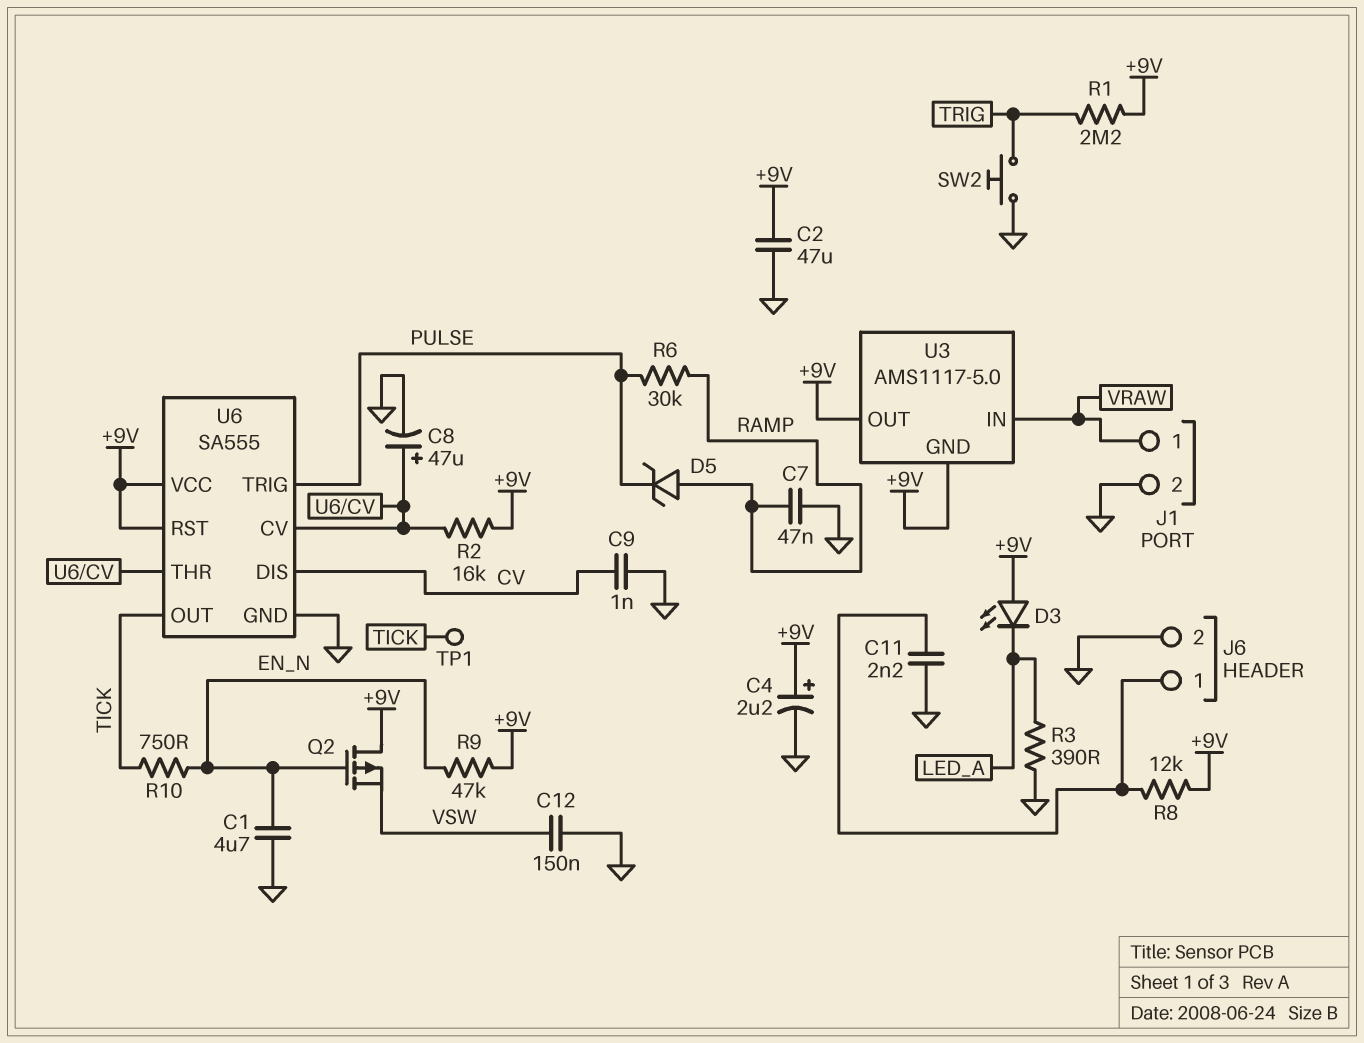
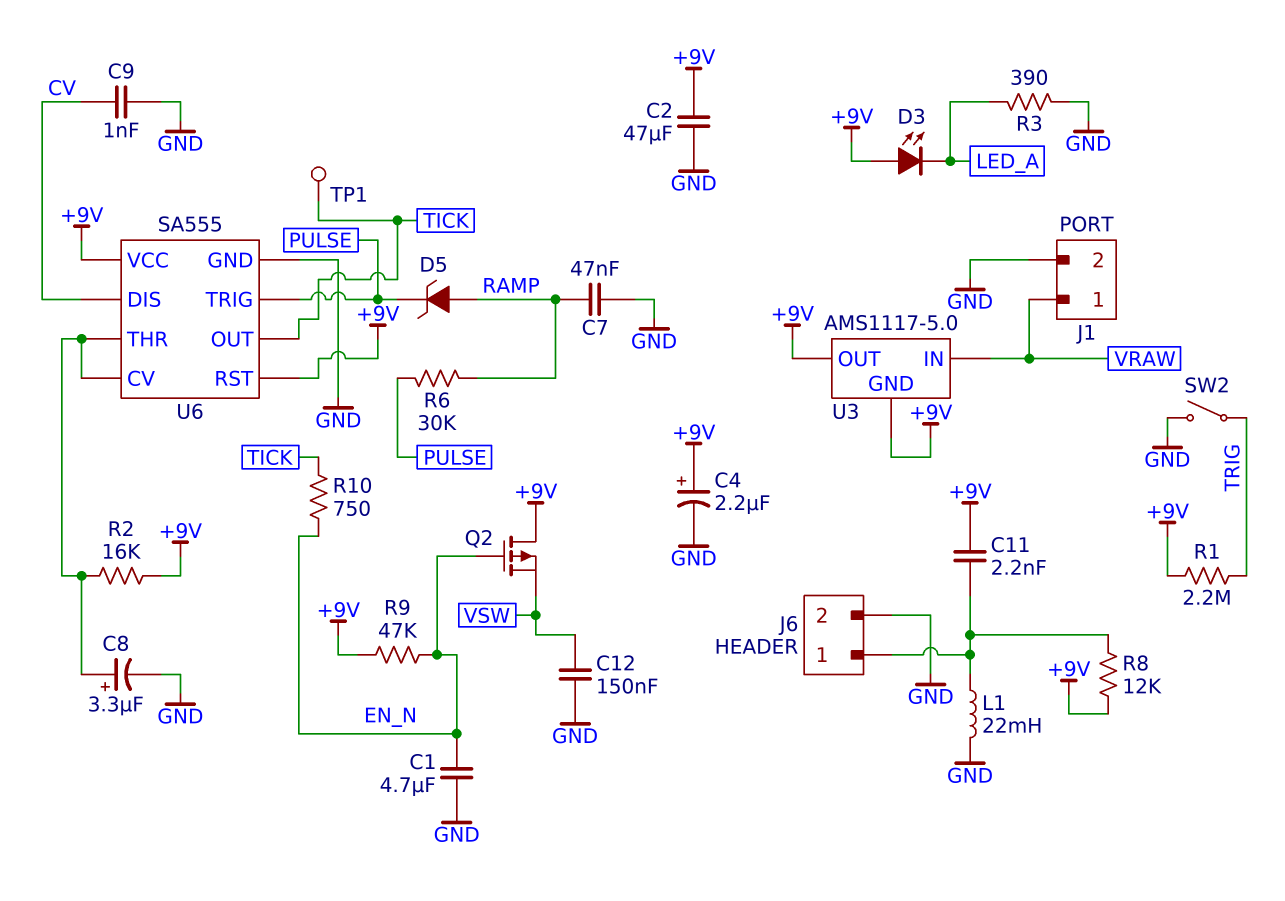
C8: 47uF (plus U6/CV, minus GND) -> 3.3uF (plus U6/CV, minus GND)
C11: 2.2nF (GND, J6/1) -> 2.2nF (+9V, J6/1)
L1: none -> 22mH (GND, J6/1)
SW2: button (GND, TRIG) -> switch (GND, TRIG)

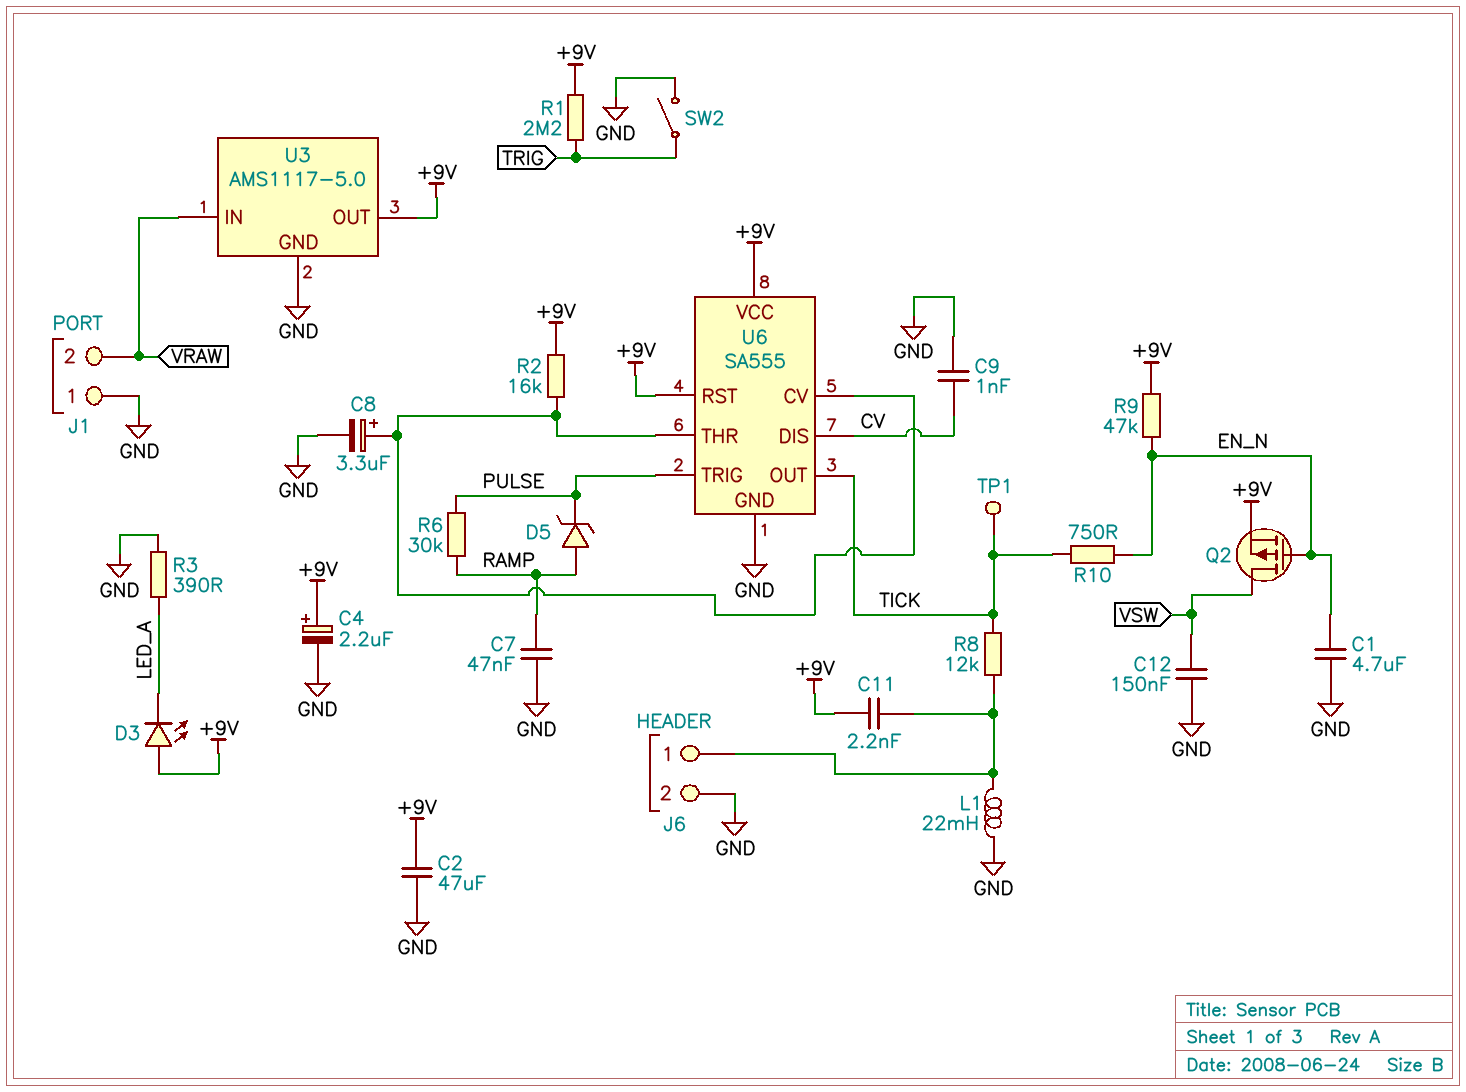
J1 pin 1: VRAW -> GND
J1 pin 2: GND -> VRAW
Q2: PMOS (G EN_N, D +9V, S VSW) -> PMOS (G EN_N, D VSW, S +9V)
R8: 12k (+9V, J6/1) -> 12k (J6/1, TICK)
U3 pin GND: +9V -> GND

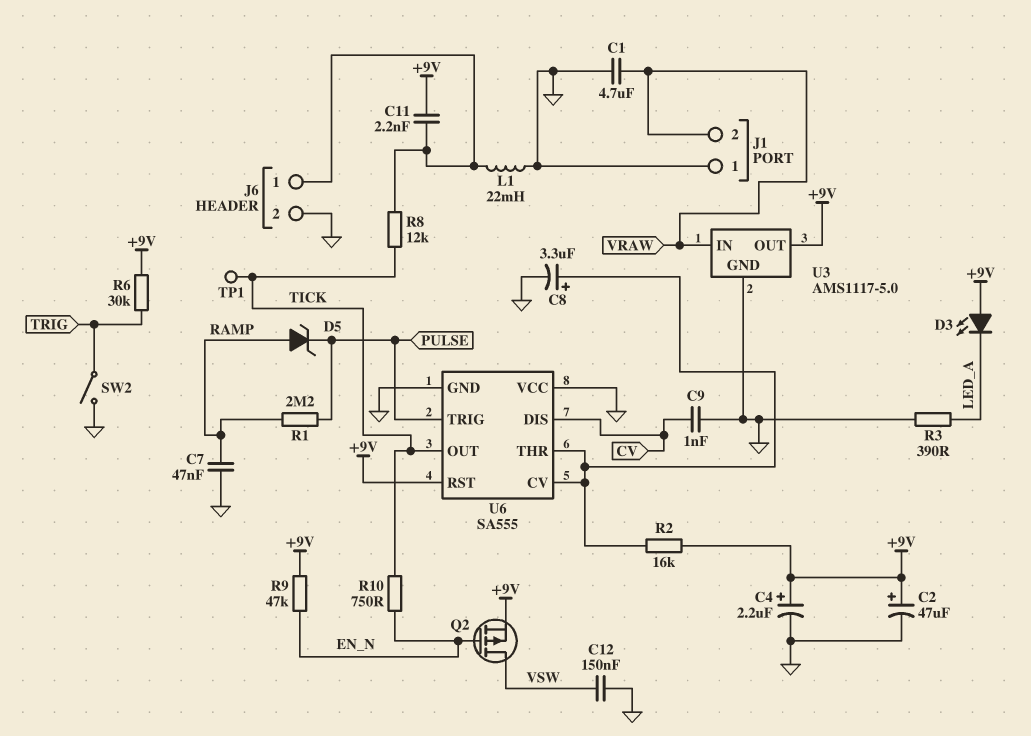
C1: 4.7uF (EN_N, GND) -> 4.7uF (GND, VRAW)
C2: 47uF (+9V, GND) -> 47uF (plus +9V, minus GND)
R1: 2.2M (+9V, TRIG) -> 2.2M (PULSE, RAMP)
R6: 30k (PULSE, RAMP) -> 30k (+9V, TRIG)
U6 pin VCC: +9V -> GND

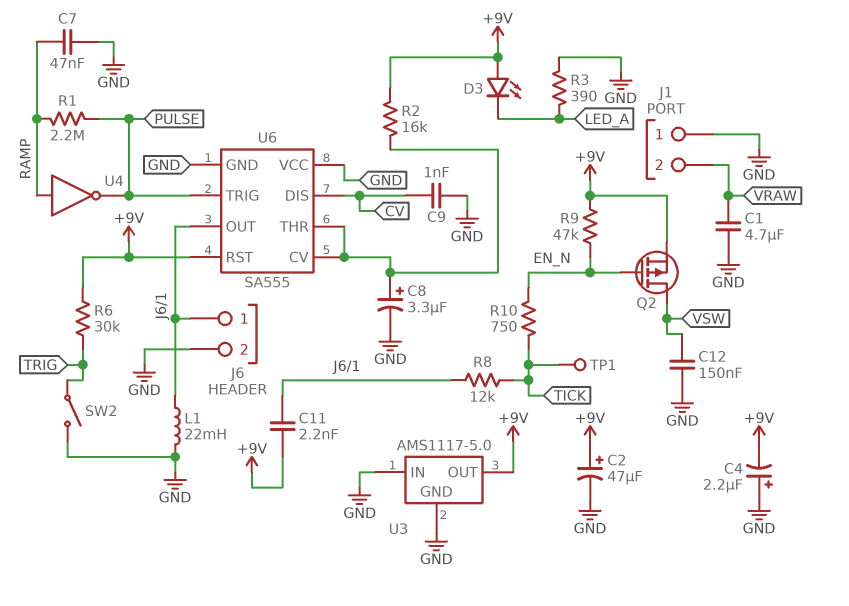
C4: 2.2uF (plus +9V, minus GND) -> 2.2uF (plus GND, minus +9V)
D5: zener (A RAMP, K PULSE) -> none
U3 pin IN: VRAW -> GND
U4: none -> NOT (in RAMP, out PULSE)
U6 pin OUT: TICK -> J6/1

